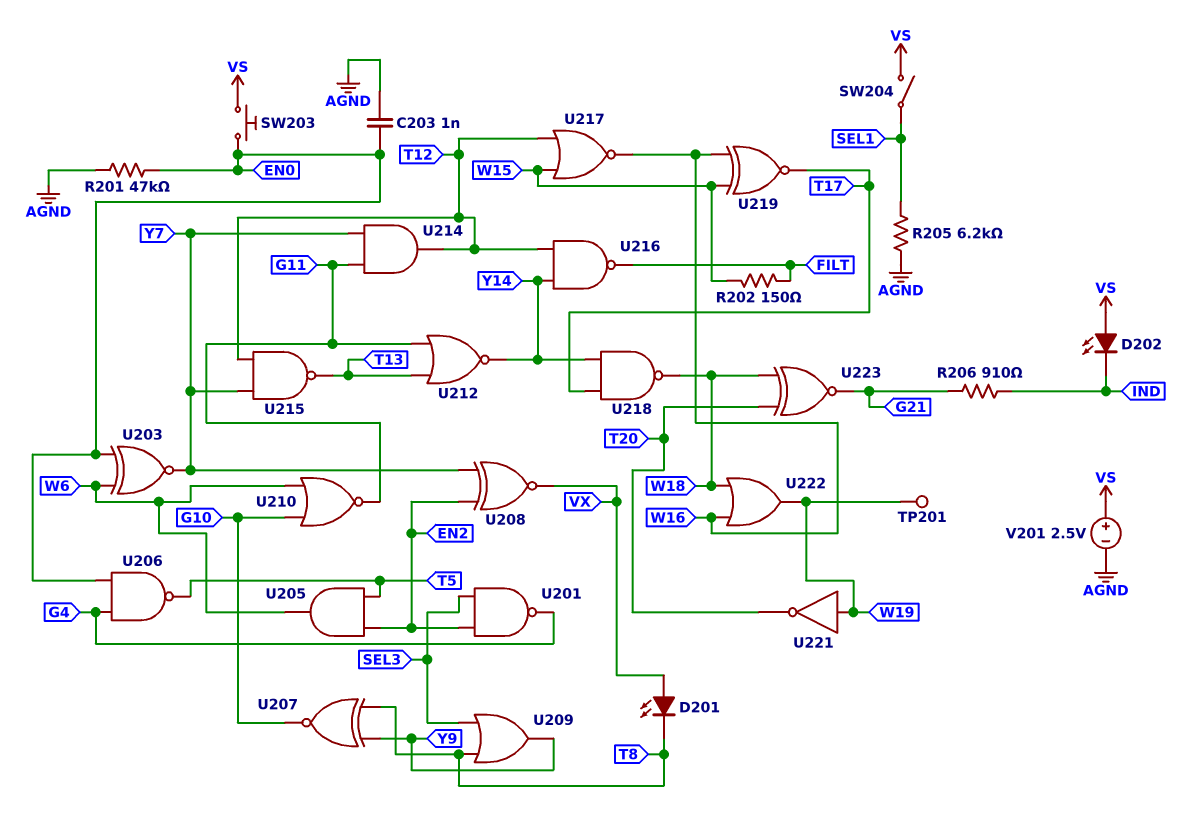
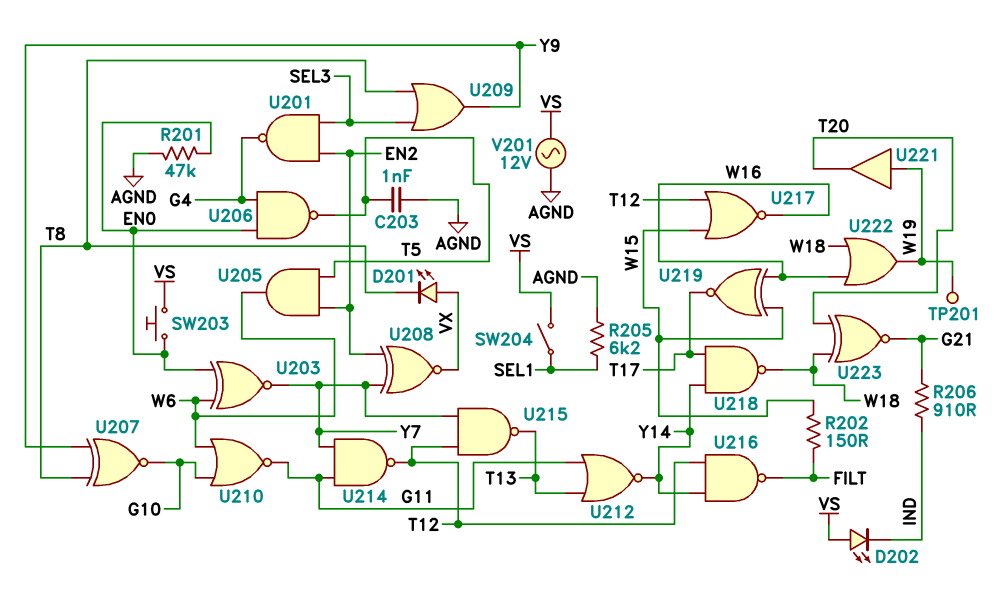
C203: 1nF (AGND, EN0) -> 1nF (AGND, T5)
U214: AND (in G11, in Y7, out T12) -> NAND (in G11, in Y7, out T12)
U221: NOT (in W19, out T20) -> buffer (in W19, out T20)
V201: 2.5V (plus VS, minus AGND) -> AC 12V (AGND, VS)

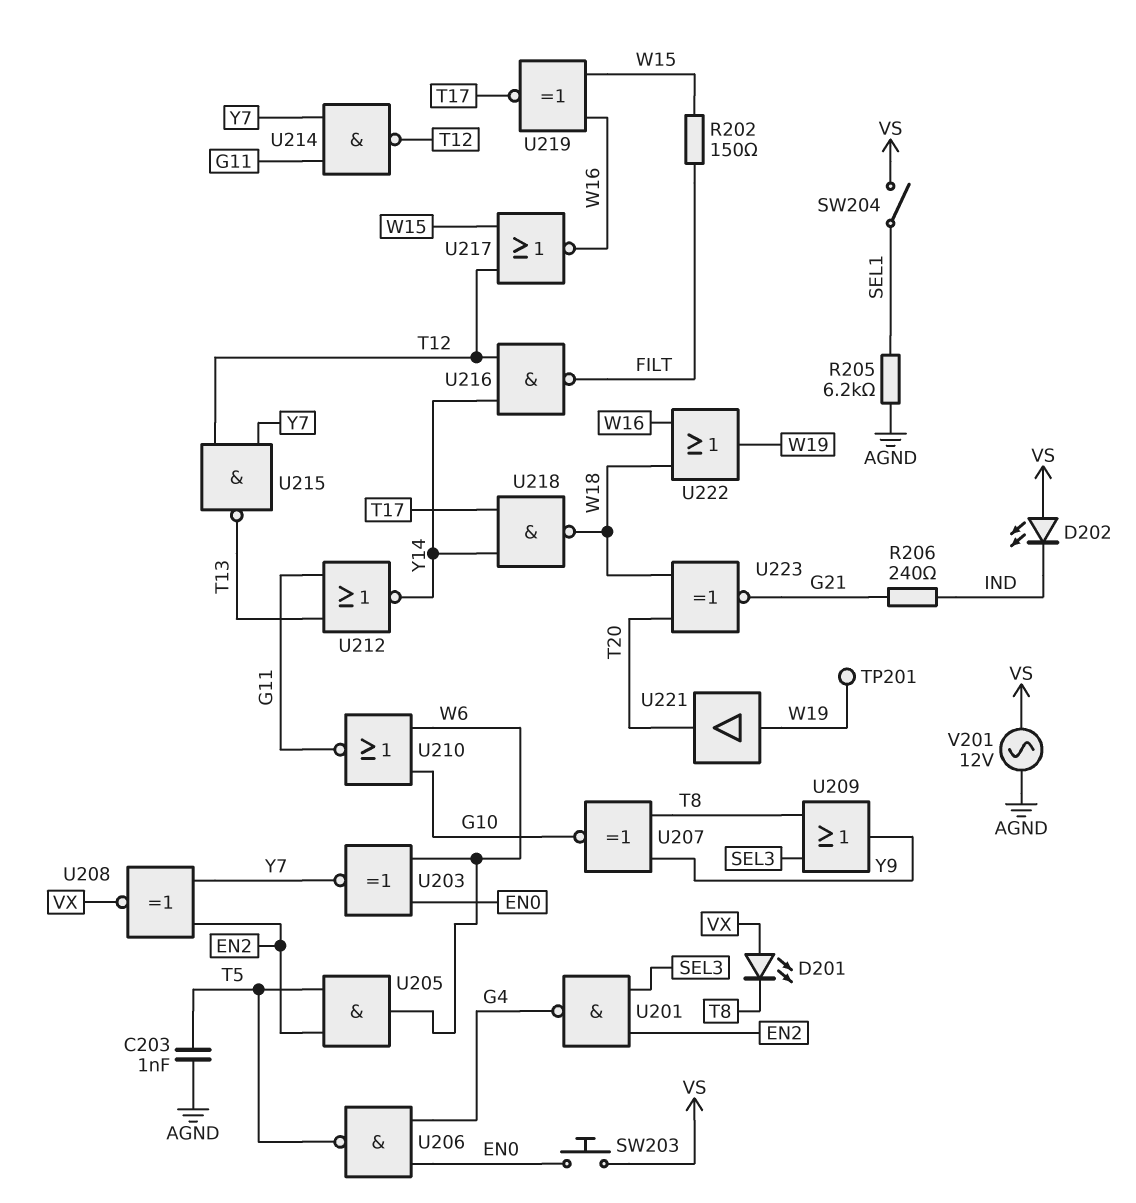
R201: 47k (AGND, EN0) -> none
R206: 910 (G21, IND) -> 240 (G21, IND)

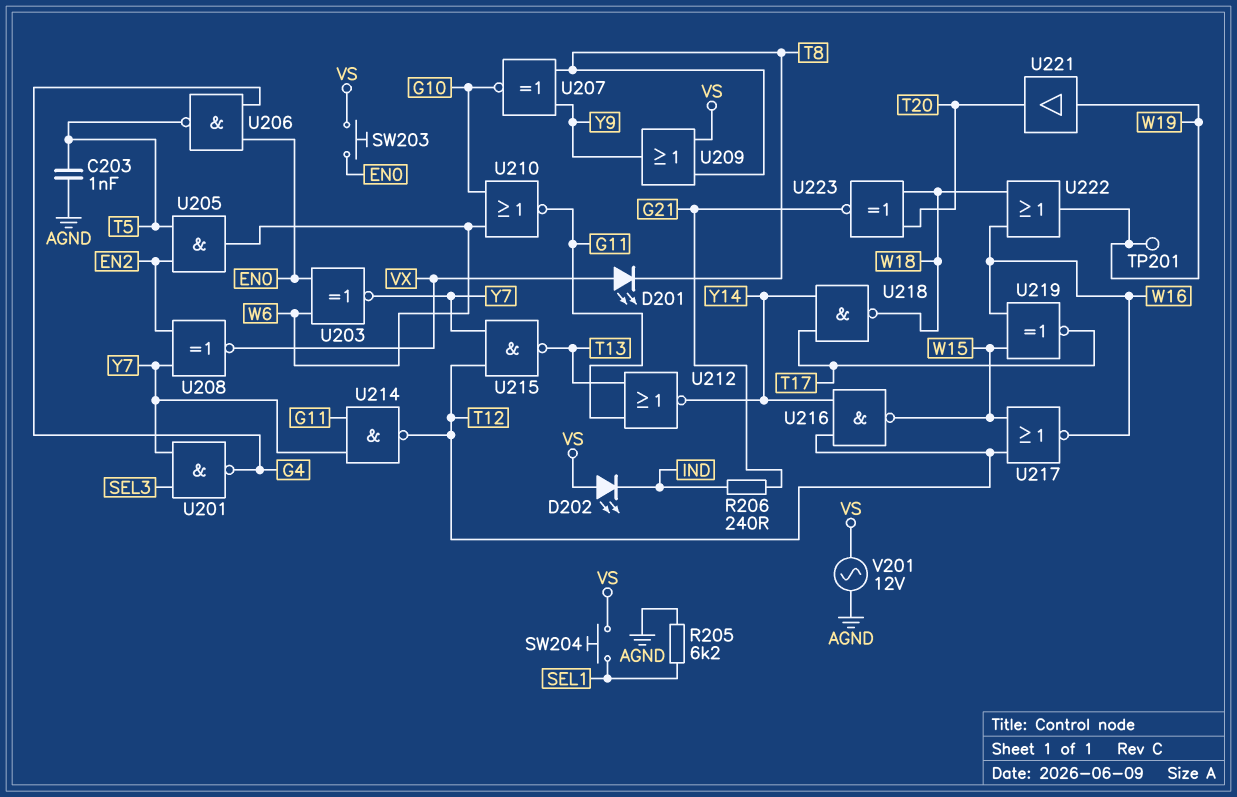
R202: 150 (FILT, W15) -> none
SW204: switch (SEL1, VS) -> button (SEL1, VS)
U201: NAND (in EN2, in SEL3, out G4) -> NAND (in SEL3, in Y7, out G4)
U209: OR (in SEL3, in T8, out Y9) -> OR (in T8, in VS, out Y9)
U216: NAND (in T12, in Y14, out FILT) -> NAND (in T12, in Y14, out W15)

